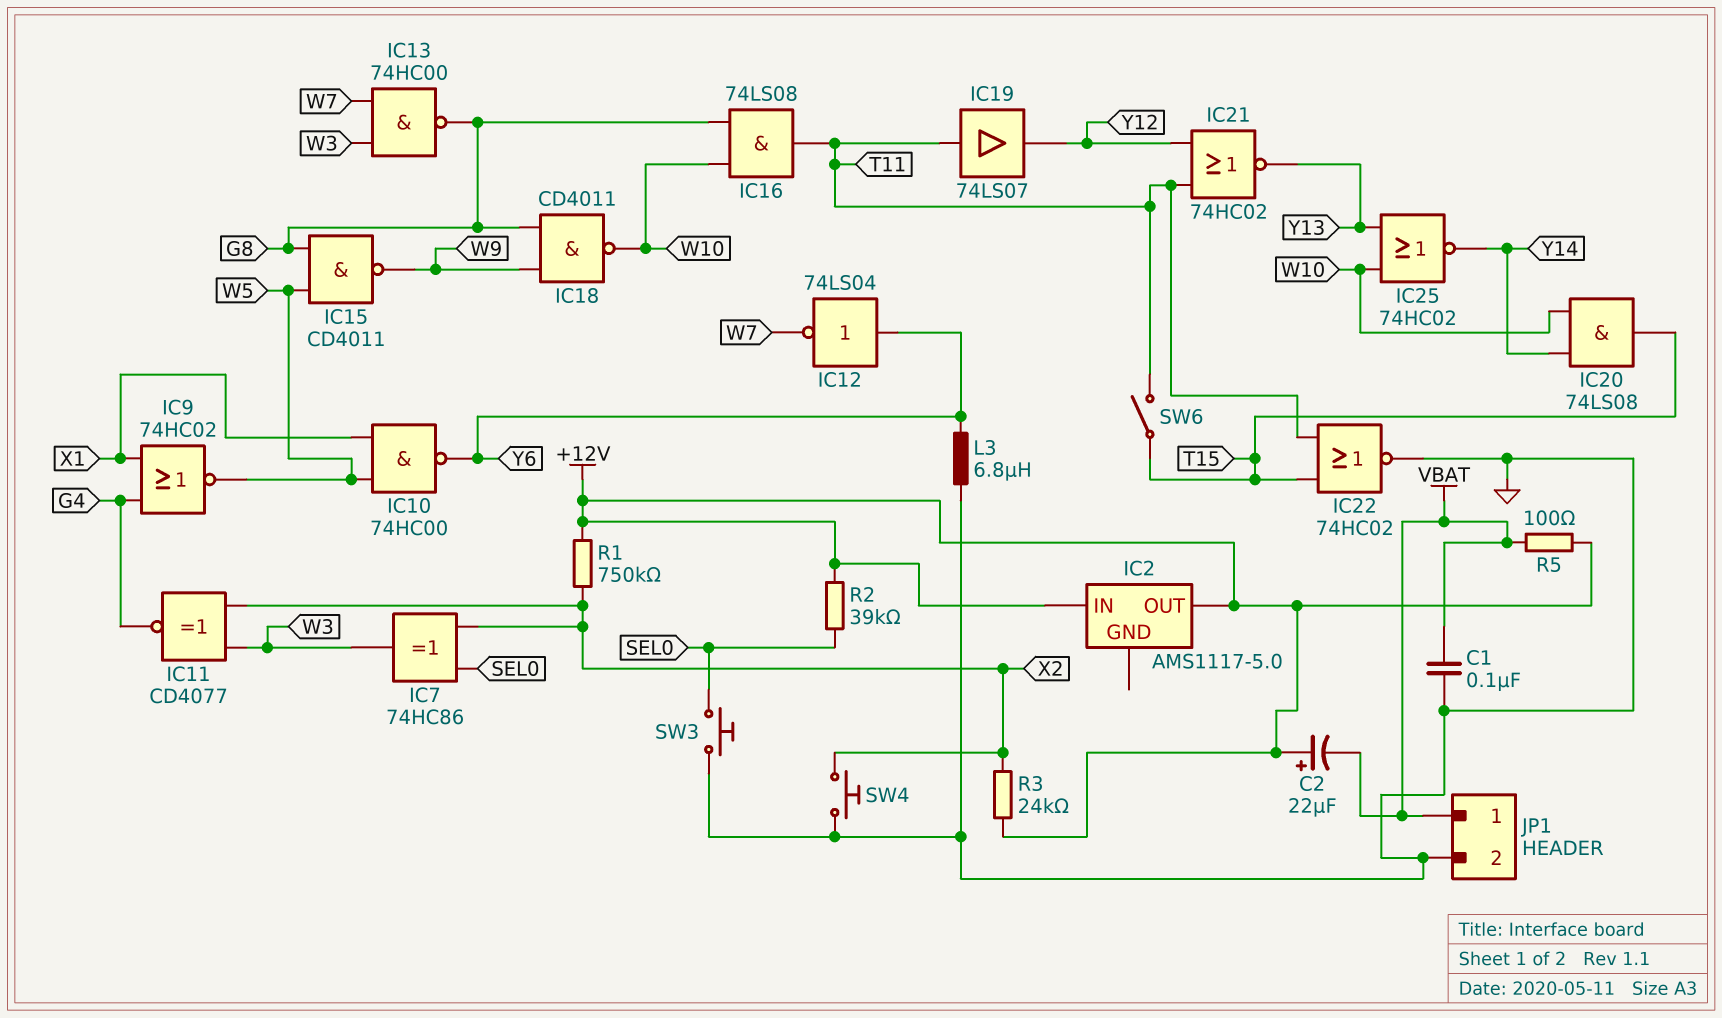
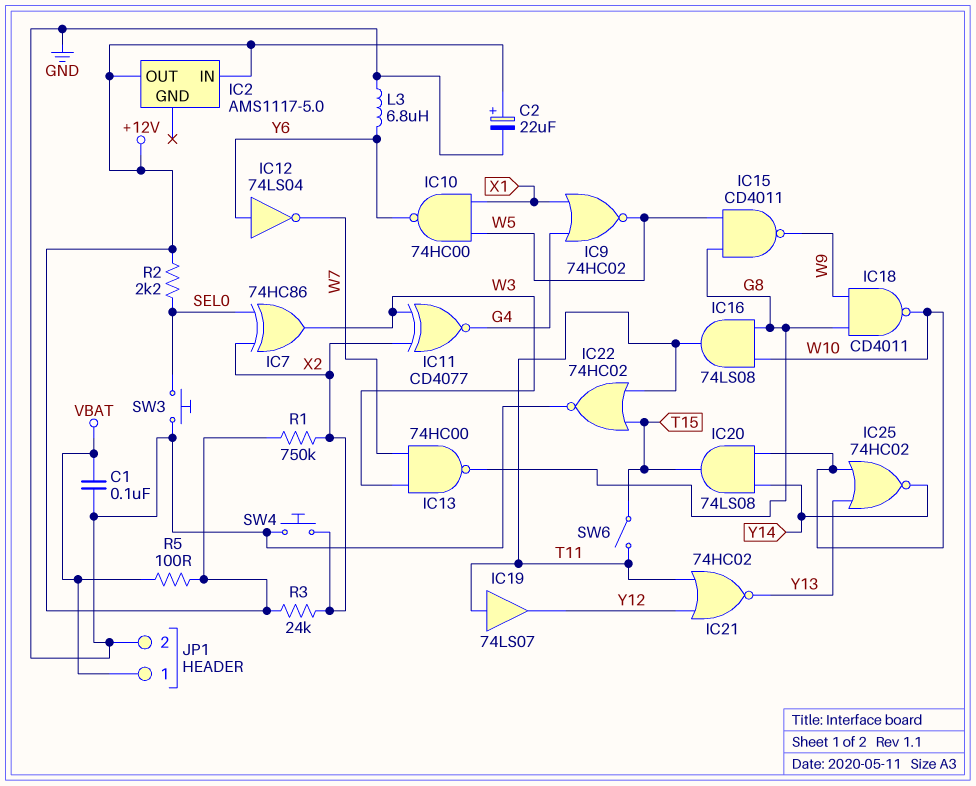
C2: 22uF (plus +12V, minus VBAT) -> 22uF (plus +12V, minus GND)
R2: 39k (+12V, SEL0) -> 2.2k (+12V, SEL0)

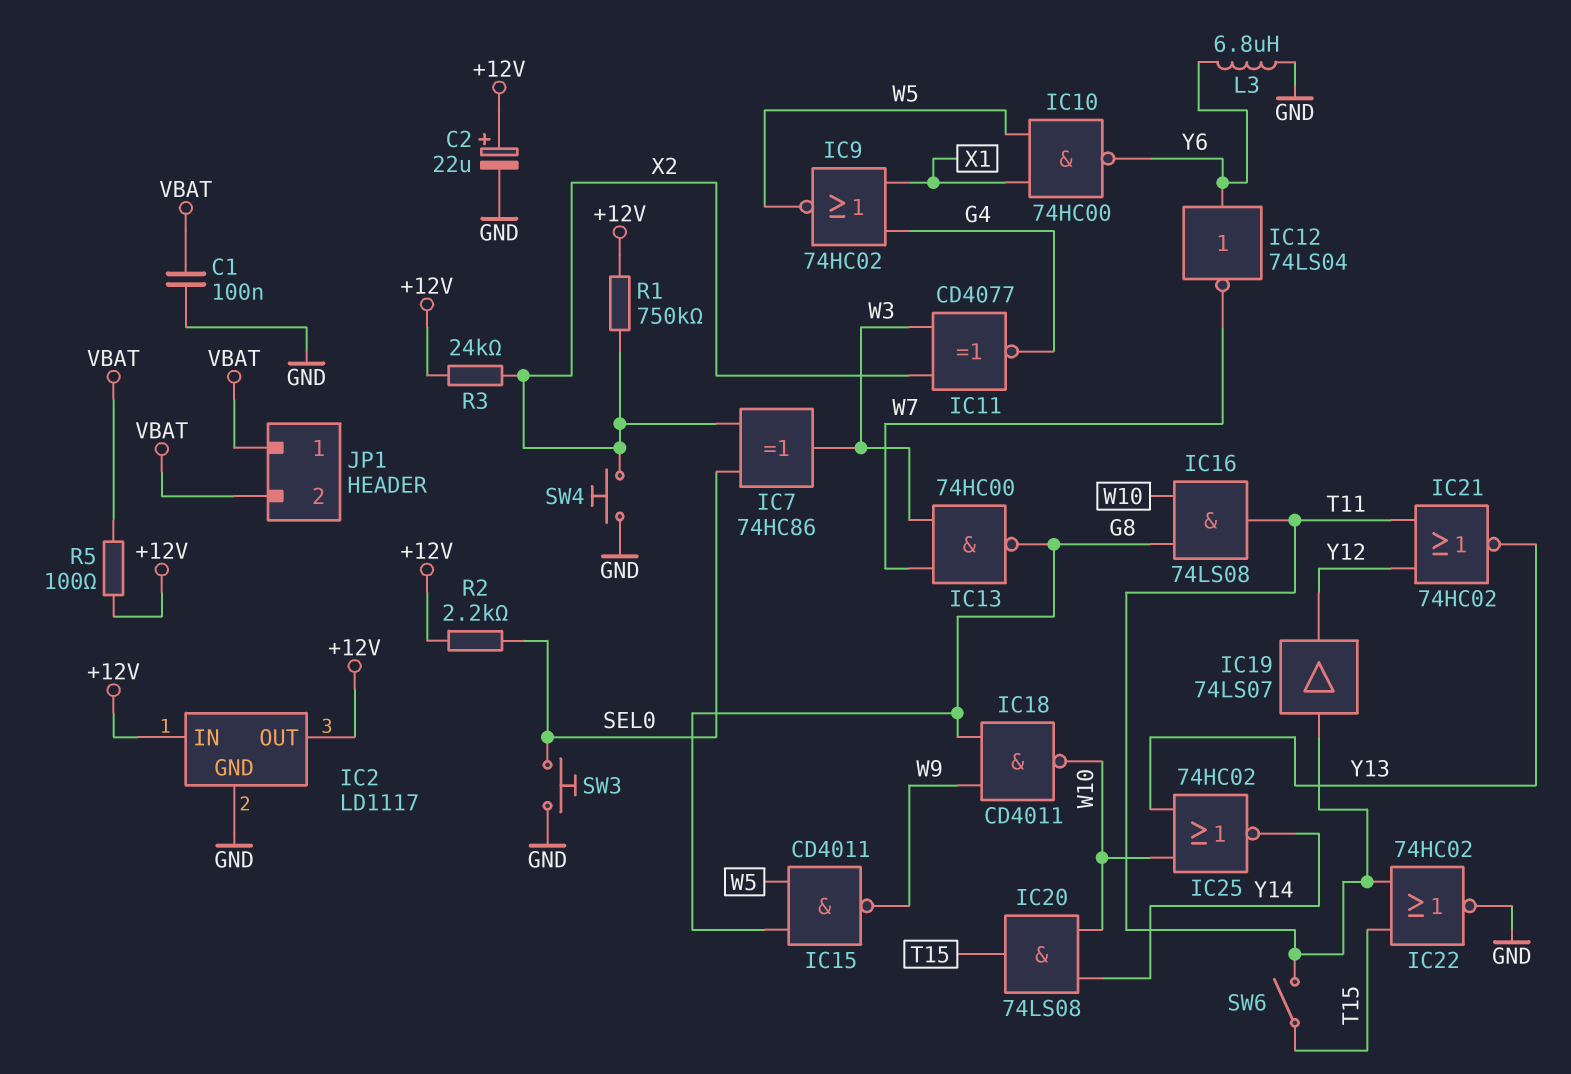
IC2: AMS1117-5.0 -> LD1117
IC2 pin GND: none -> GND
JP1 pin 2: GND -> VBAT

